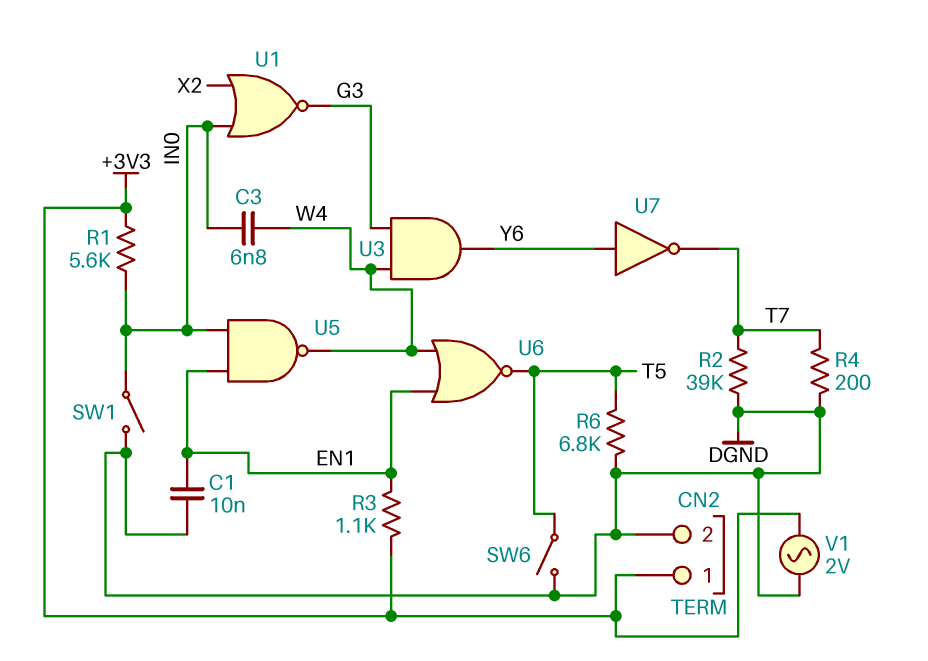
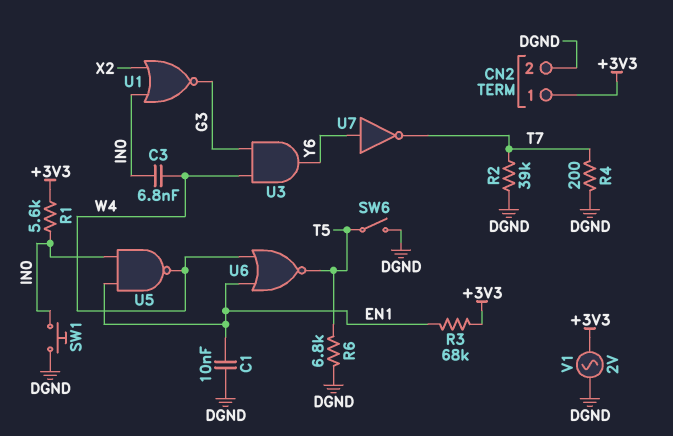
R3: 1.1k (+3V3, EN1) -> 68k (+3V3, EN1)
SW1: switch (DGND, IN0) -> button (DGND, IN0)

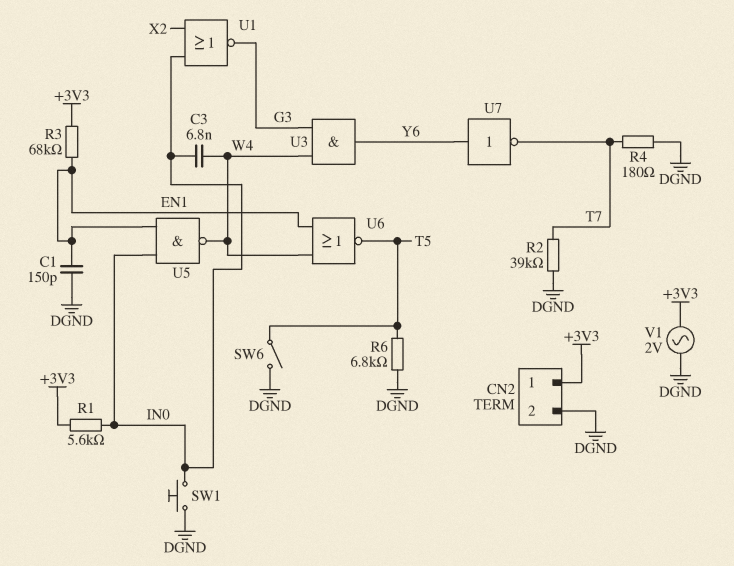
C1: 10nF (DGND, EN1) -> 150pF (DGND, EN1)
R4: 200 (DGND, T7) -> 180 (DGND, T7)

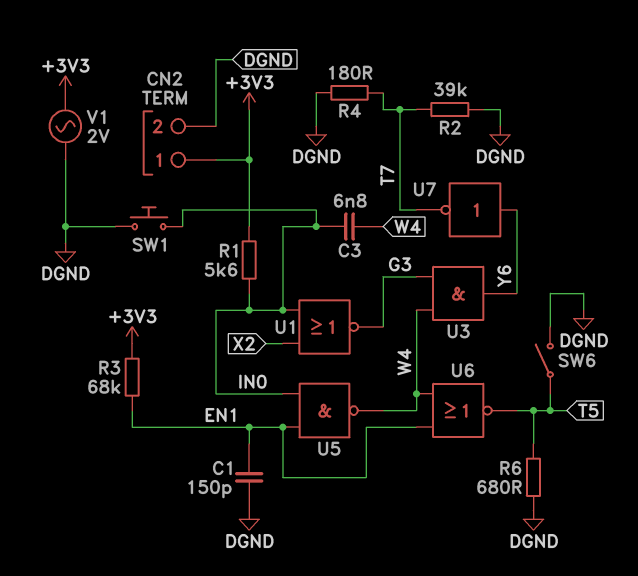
R6: 6.8k (DGND, T5) -> 680 (DGND, T5)

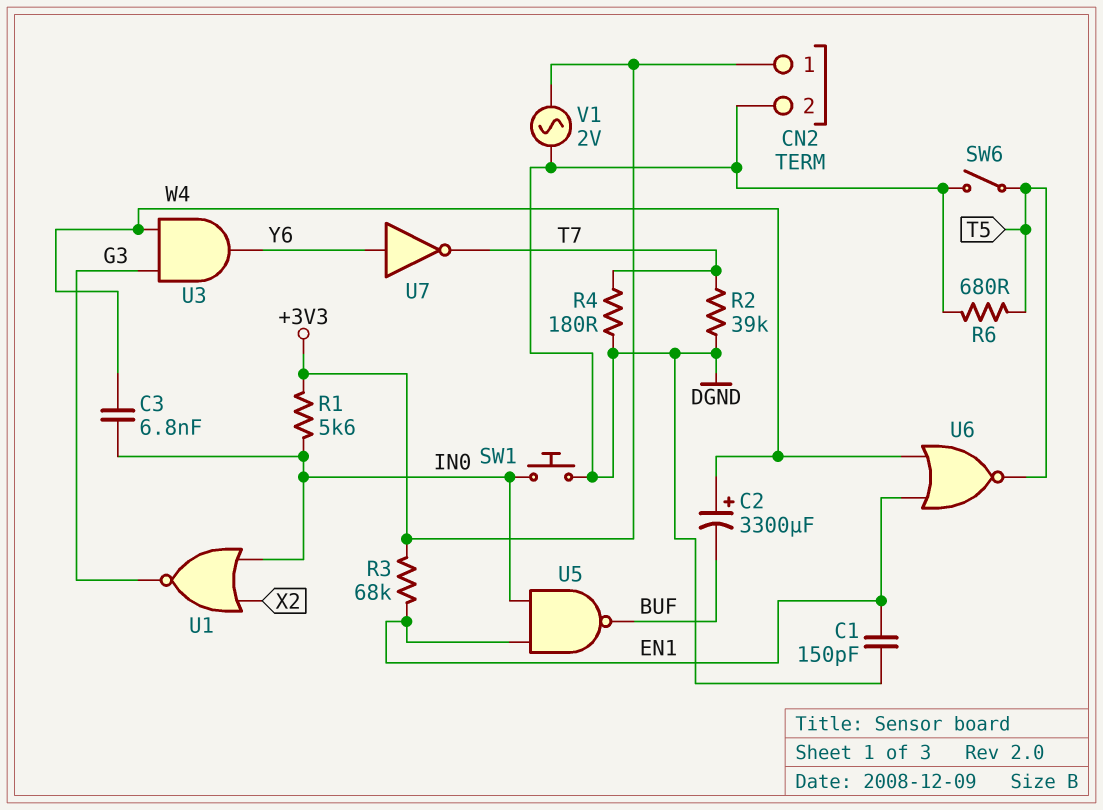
C2: none -> 3300uF (plus W4, minus BUF)
U5: NAND (in EN1, in IN0, out W4) -> NAND (in EN1, in IN0, out BUF)

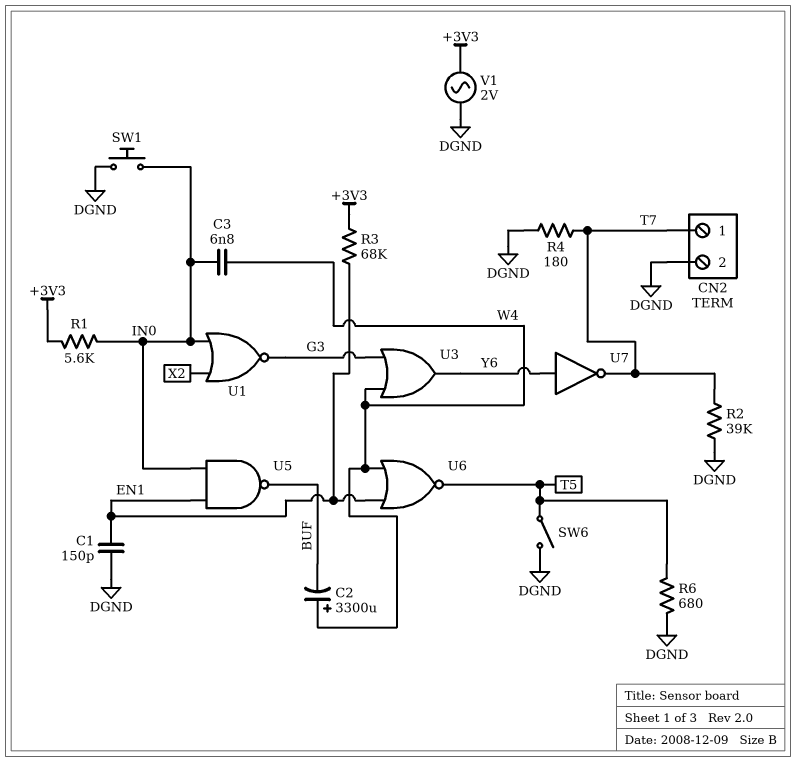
CN2 pin 1: +3V3 -> T7
U3: AND (in G3, in W4, out Y6) -> OR (in G3, in W4, out Y6)

